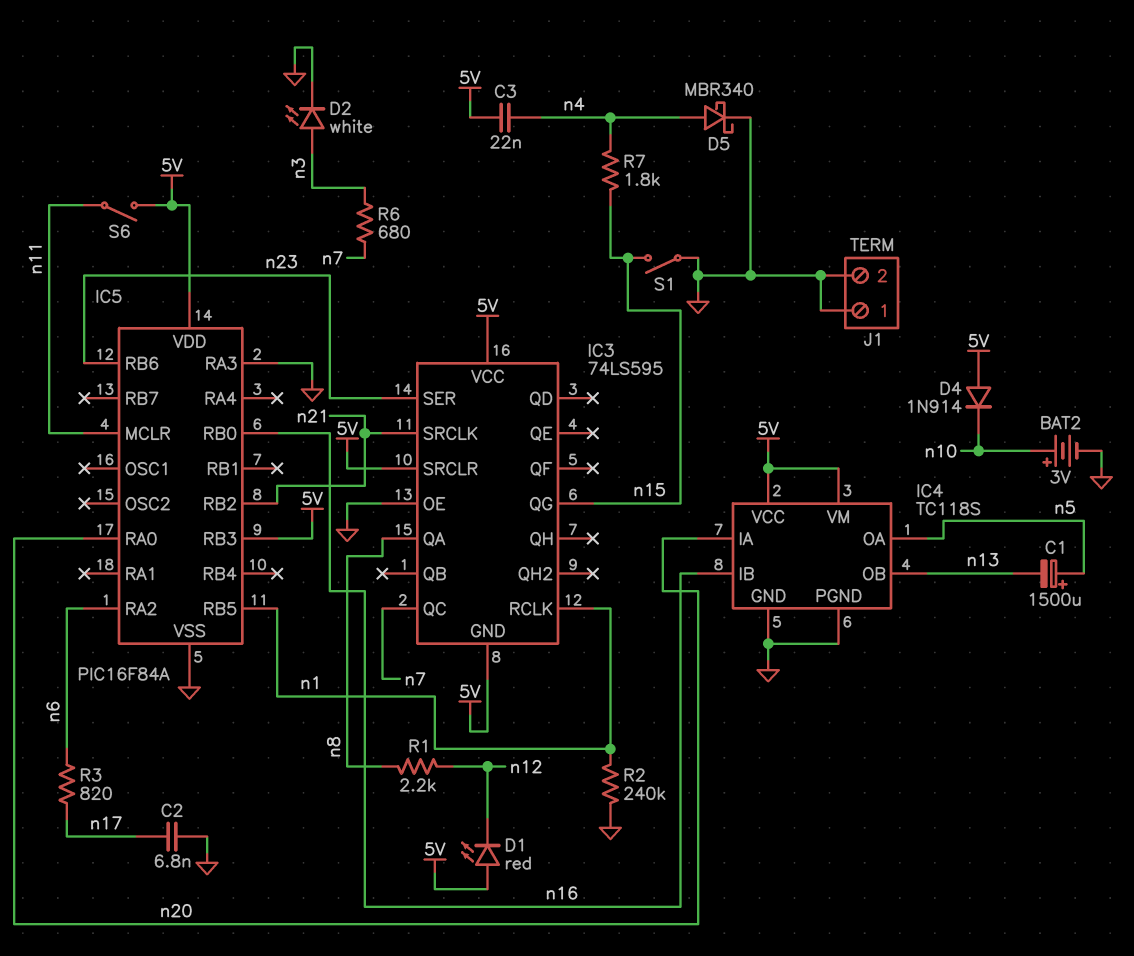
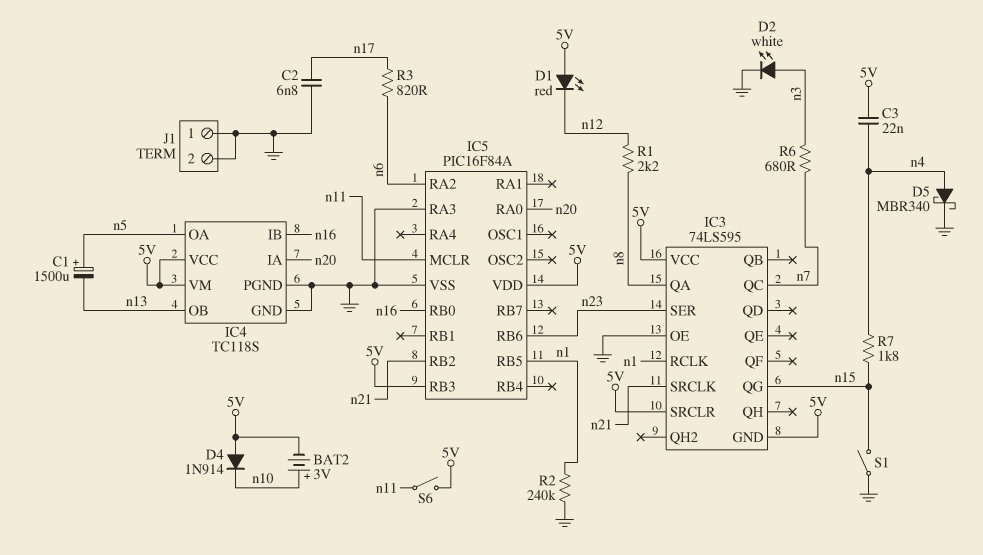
BAT2: 3V (plus n10, minus GND) -> 3V (plus n10, minus 5V)

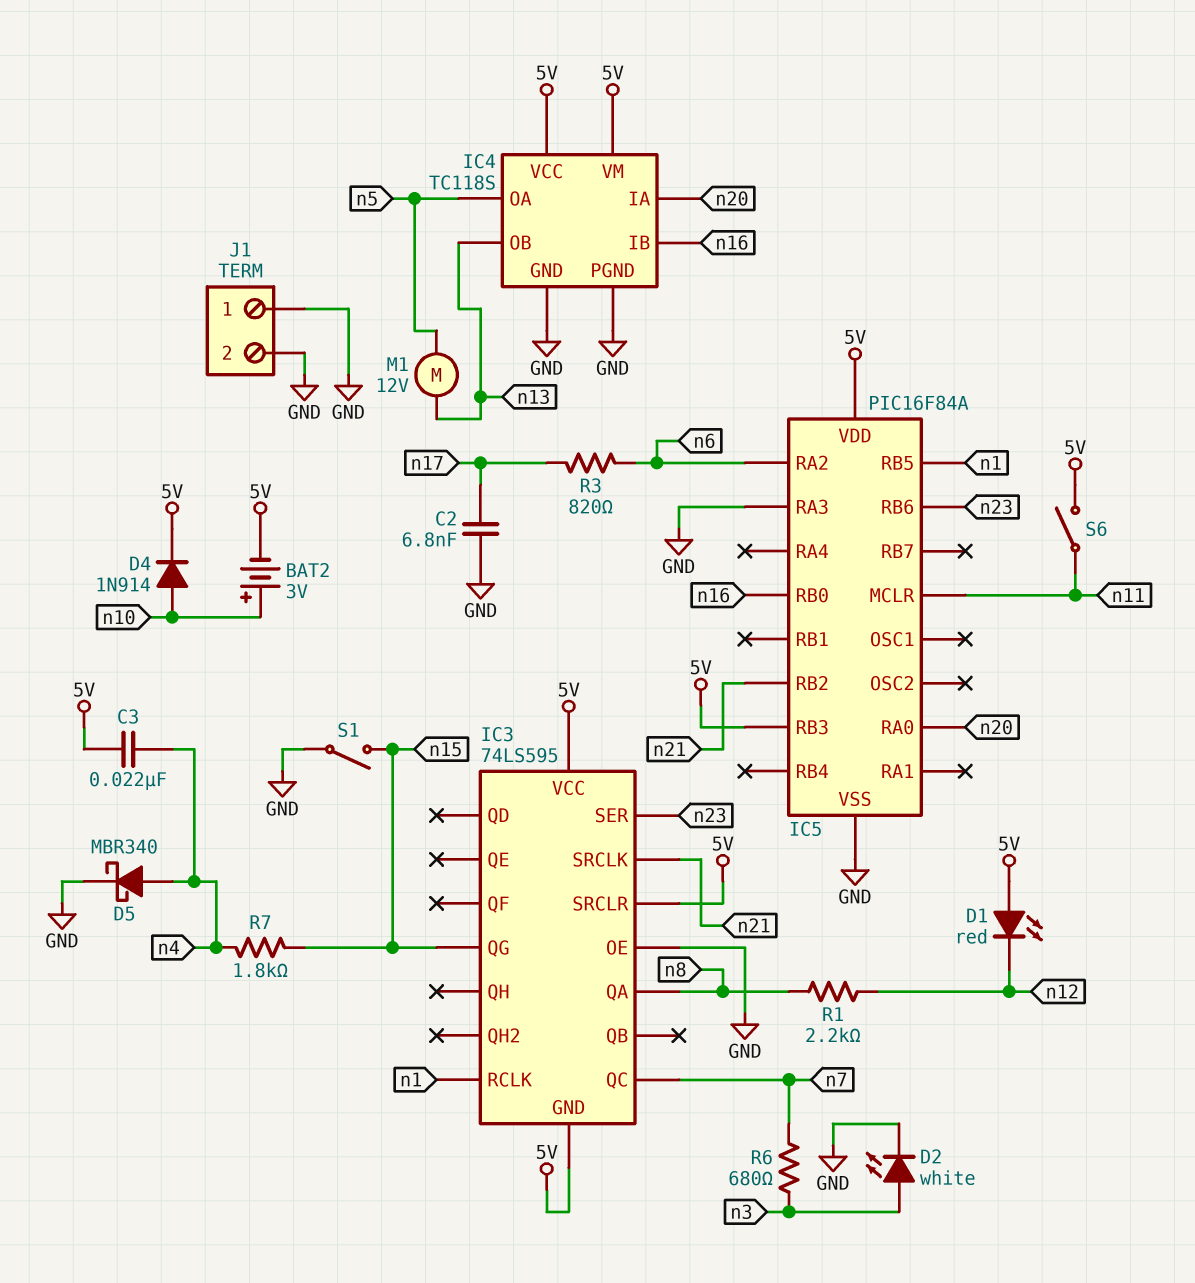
C1: 1500uF (plus n5, minus n13) -> none
D4: diode 1N914 (A 5V, K n10) -> diode 1N914 (A n10, K 5V)
M1: none -> motor 12V (n5, n13)
R2: 240k (GND, n1) -> none

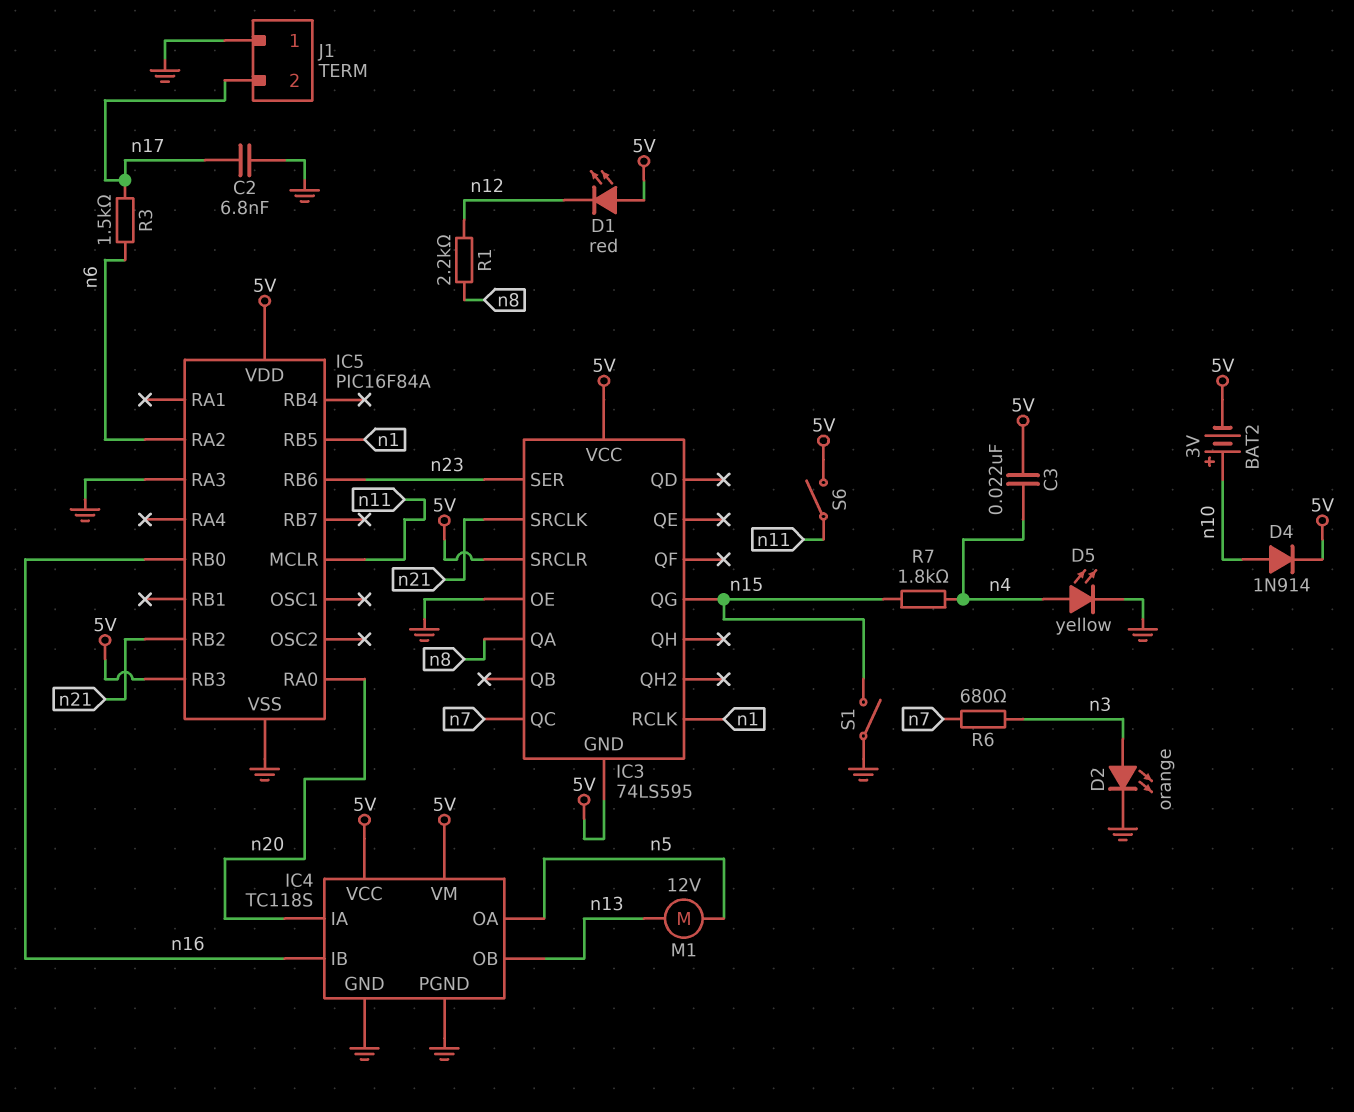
D2: LED white (A n3, K GND) -> LED orange (A n3, K GND)
D5: schottky MBR340 (A n4, K GND) -> LED yellow (A n4, K GND)
J1 pin 2: GND -> n17
R3: 820 (n6, n17) -> 1.5k (n6, n17)

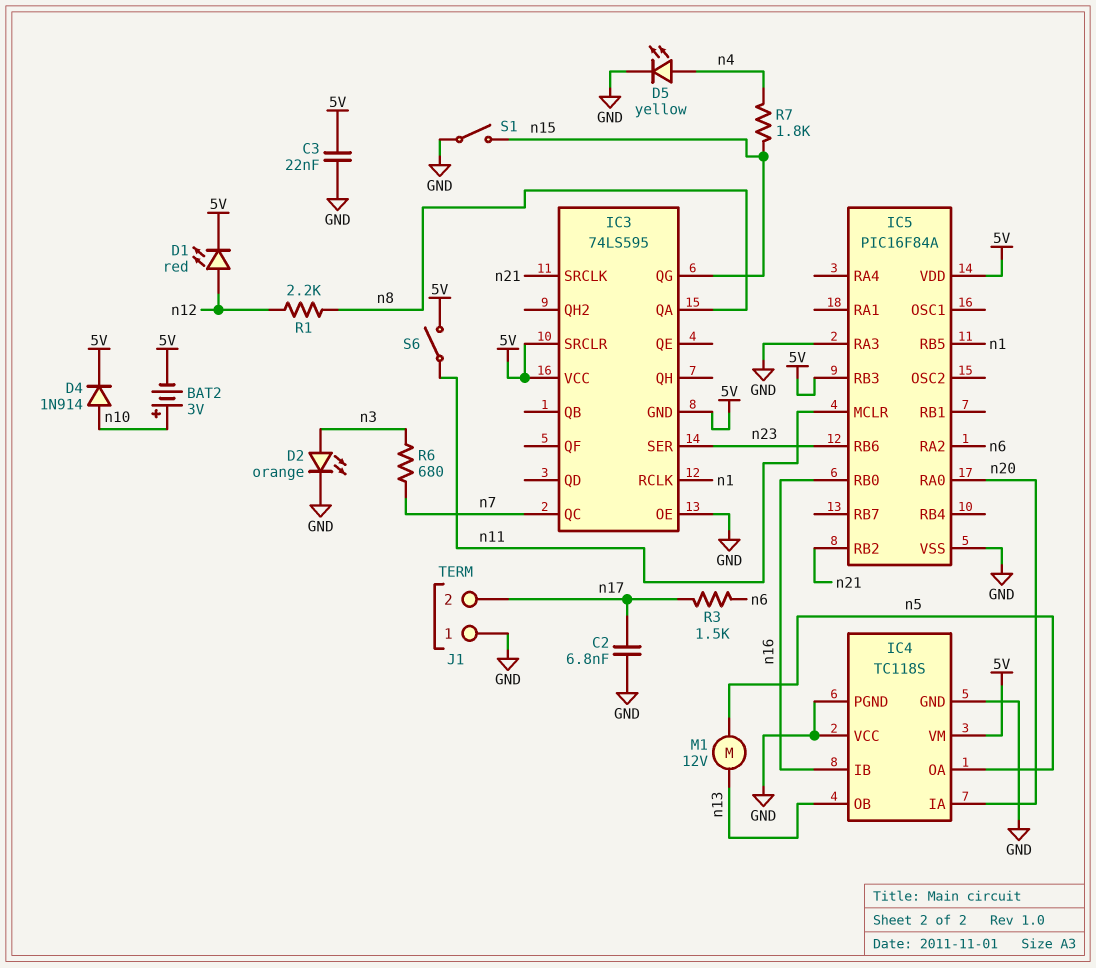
C3: 22nF (5V, n4) -> 22nF (5V, GND)
D1: LED red (A 5V, K n12) -> LED red (A n12, K 5V)
IC4 pin VCC: 5V -> GND

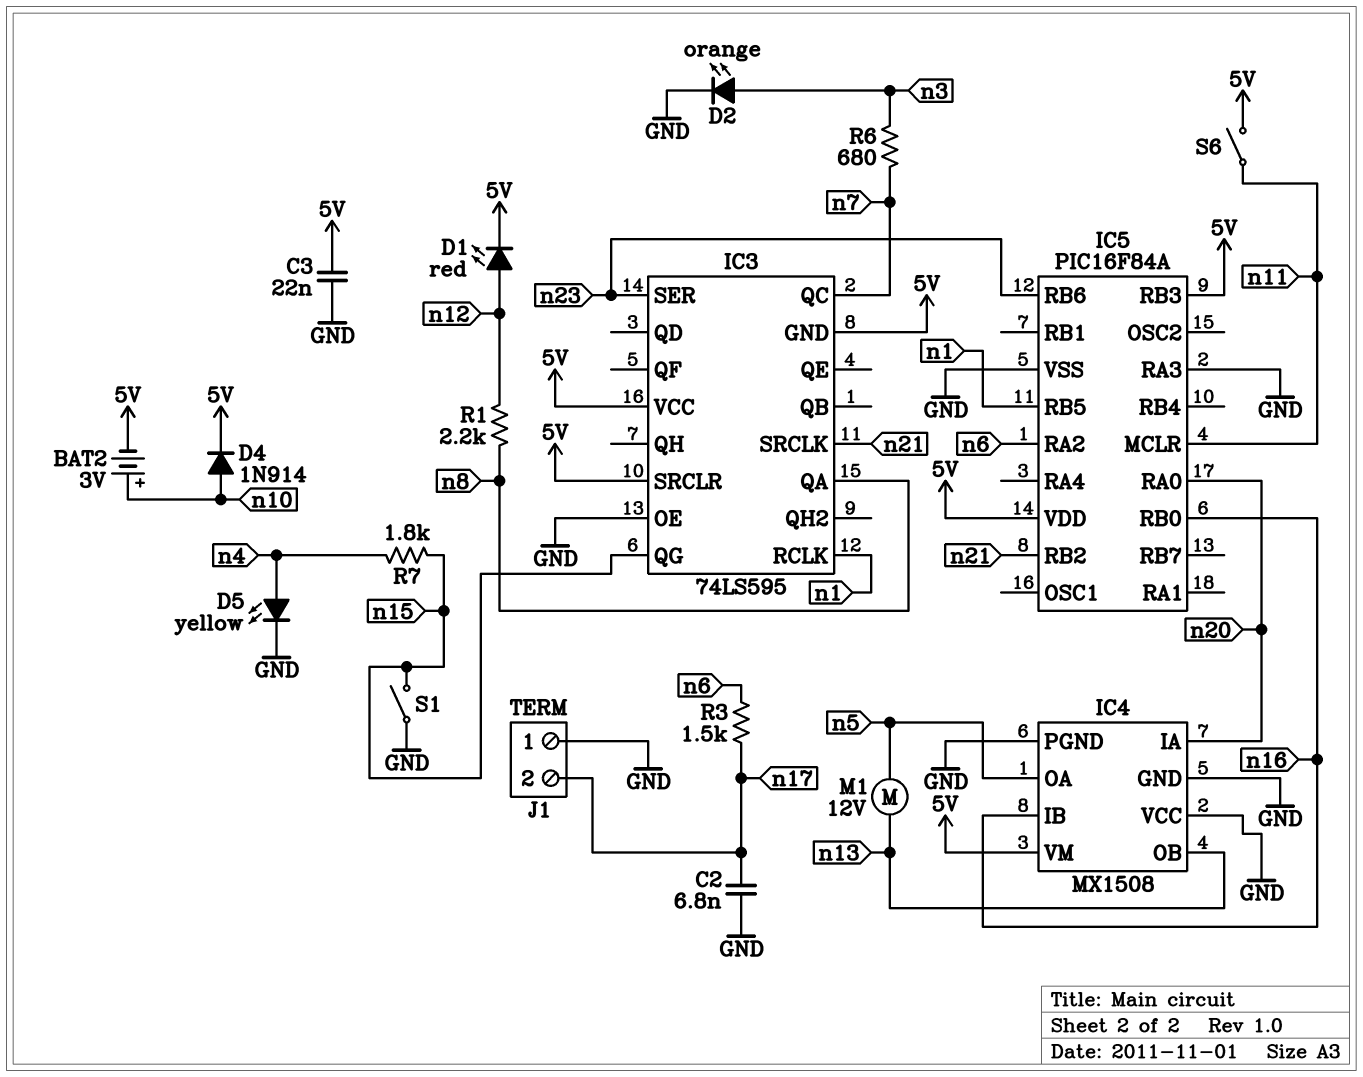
IC4: TC118S -> MX1508

